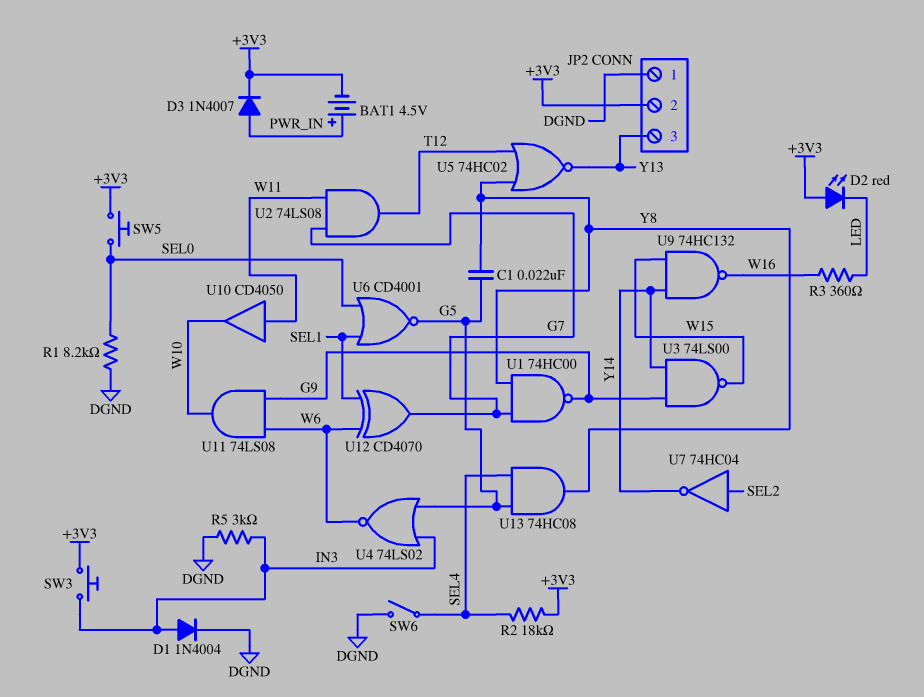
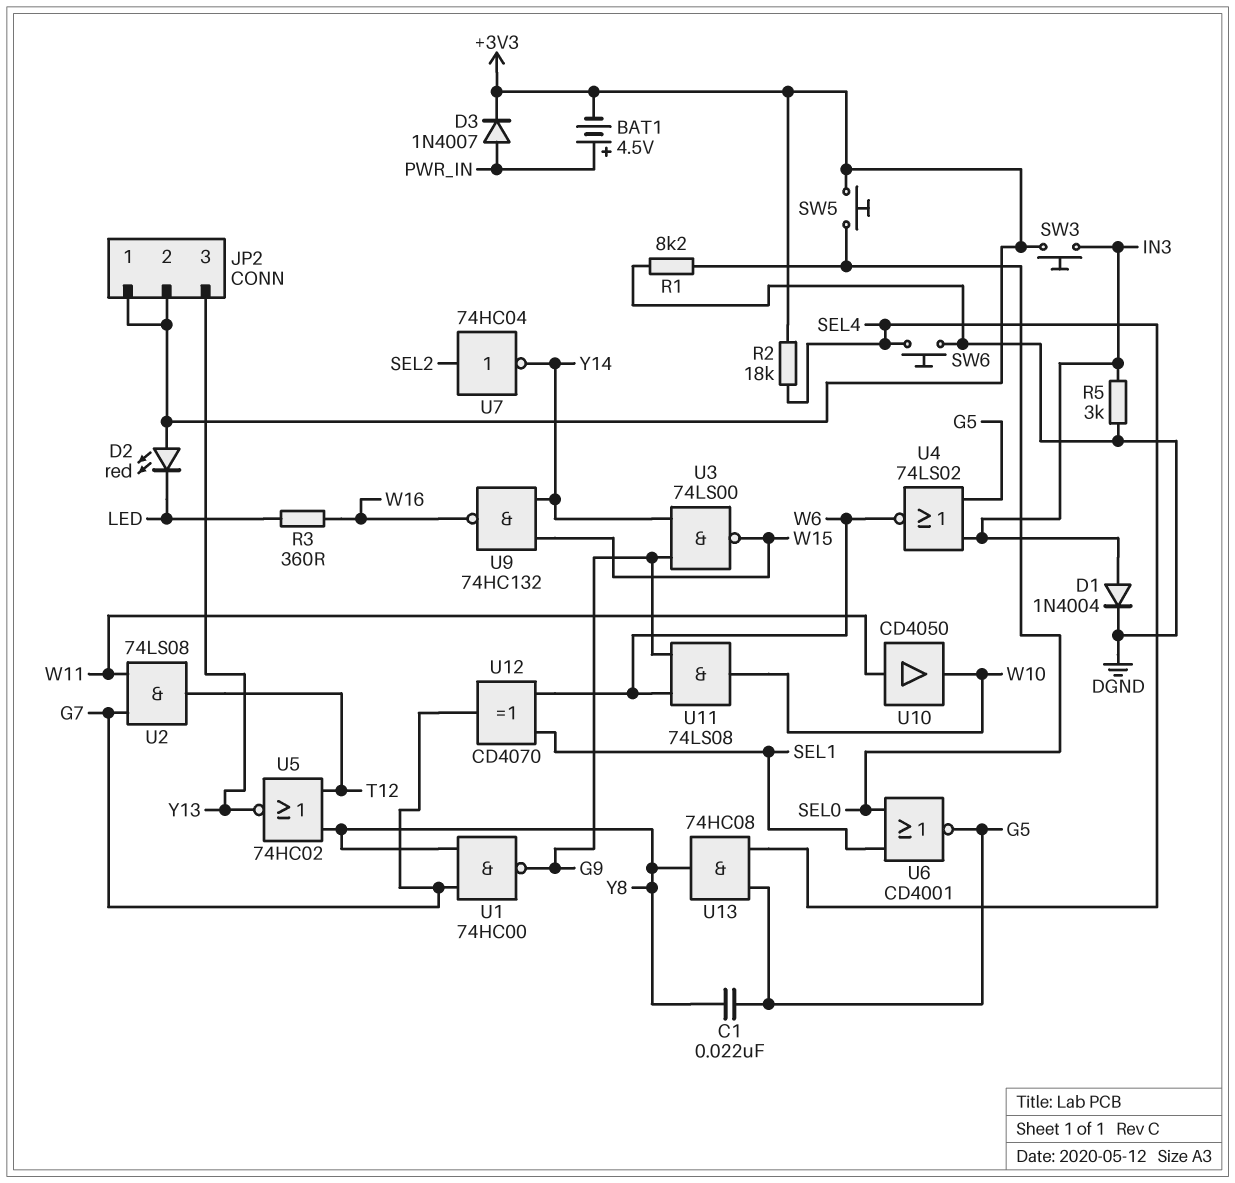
JP2 pin 1: DGND -> +3V3
SW6: switch (DGND, SEL4) -> button (DGND, SEL4)

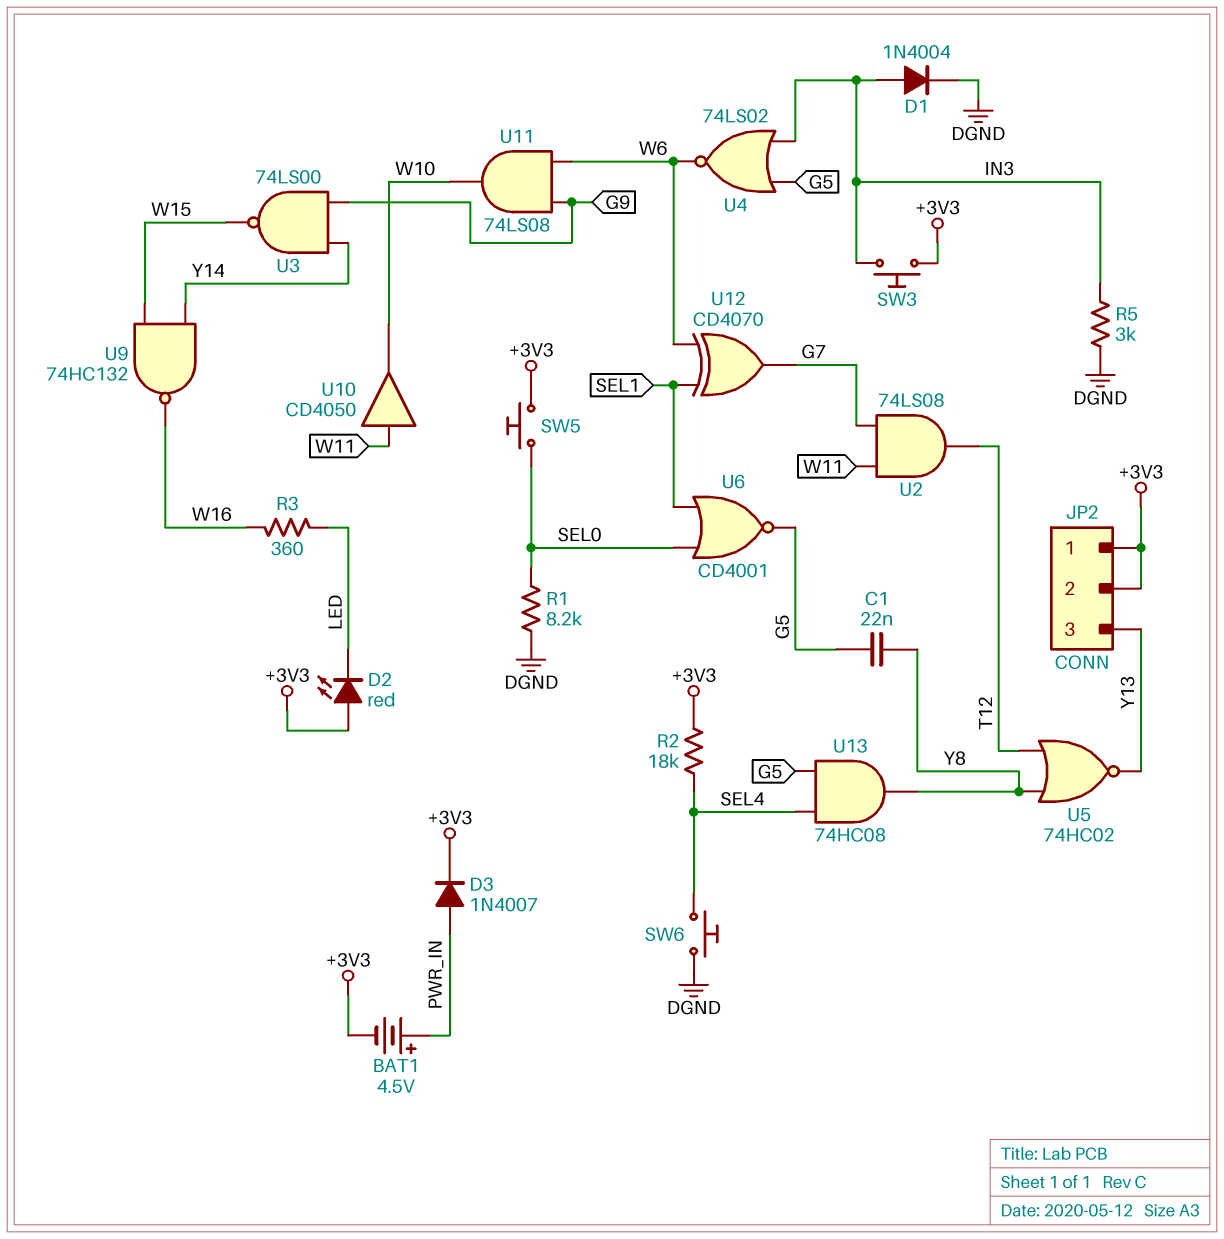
U1: NAND 74HC00 (in G7, in Y8, out G9) -> none
U7: NOT 74HC04 (in SEL2, out Y14) -> none

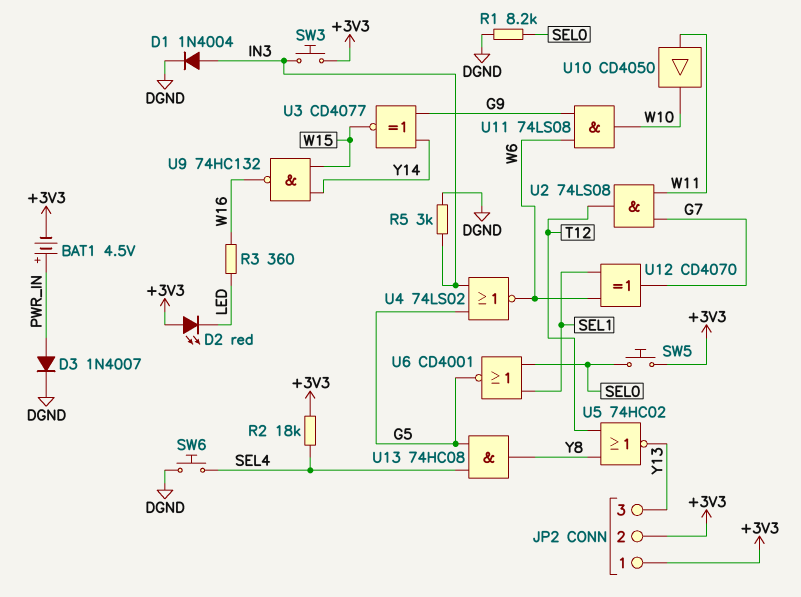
C1: 22nF (G5, Y8) -> none
D3: diode 1N4007 (A PWR_IN, K +3V3) -> diode 1N4007 (A PWR_IN, K DGND)
U3: NAND 74LS00 (in G9, in Y14, out W15) -> XNOR CD4077 (in G9, in Y14, out W15)

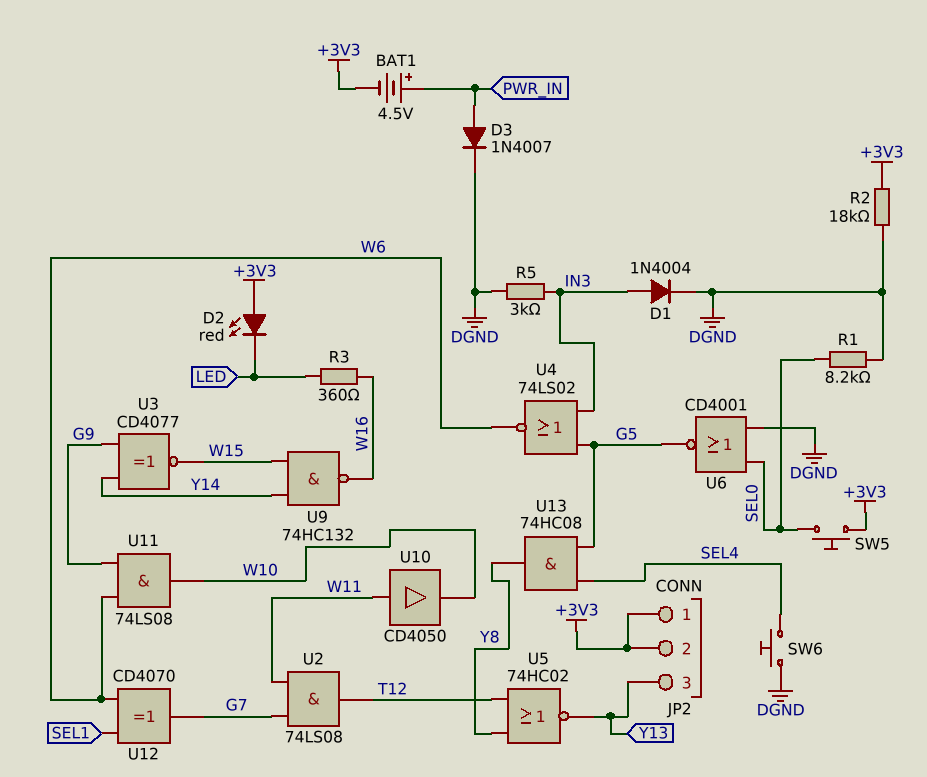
R2: 18k (+3V3, SEL4) -> 18k (+3V3, DGND)
SW3: button (+3V3, IN3) -> none
U6: NOR CD4001 (in SEL0, in SEL1, out G5) -> NOR CD4001 (in DGND, in SEL0, out G5)

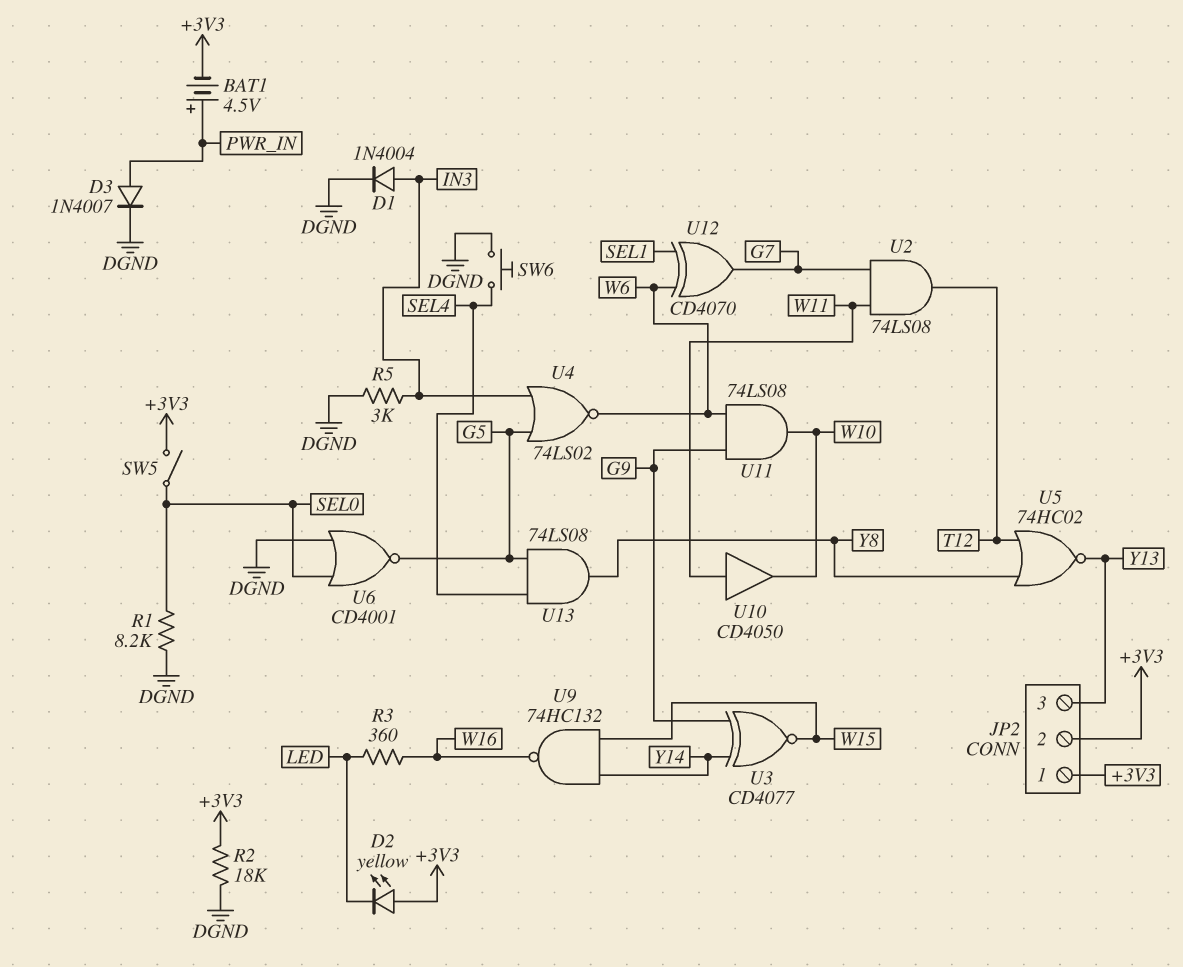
D2: LED red (A +3V3, K LED) -> LED yellow (A +3V3, K LED)
SW5: button (+3V3, SEL0) -> switch (+3V3, SEL0)
U13: AND 74HC08 (in G5, in SEL4, out Y8) -> AND 74LS08 (in G5, in SEL4, out Y8)

